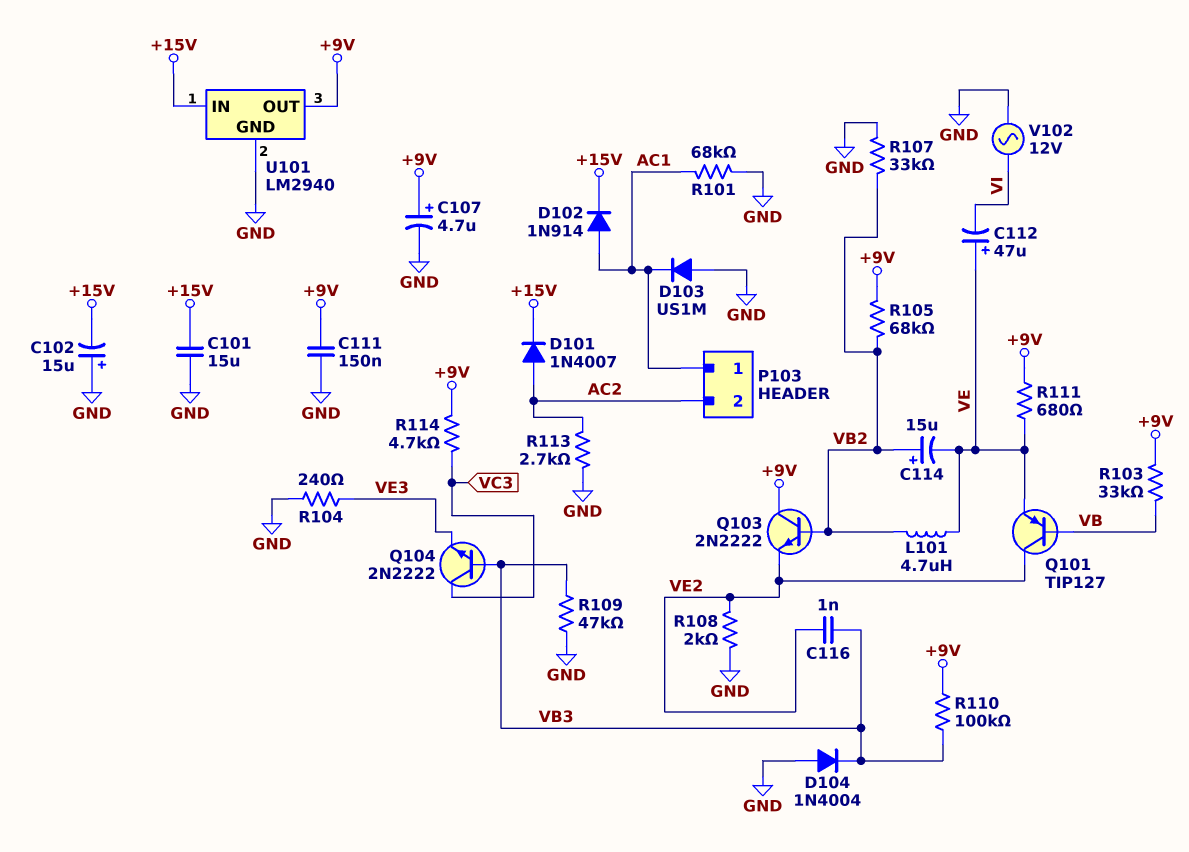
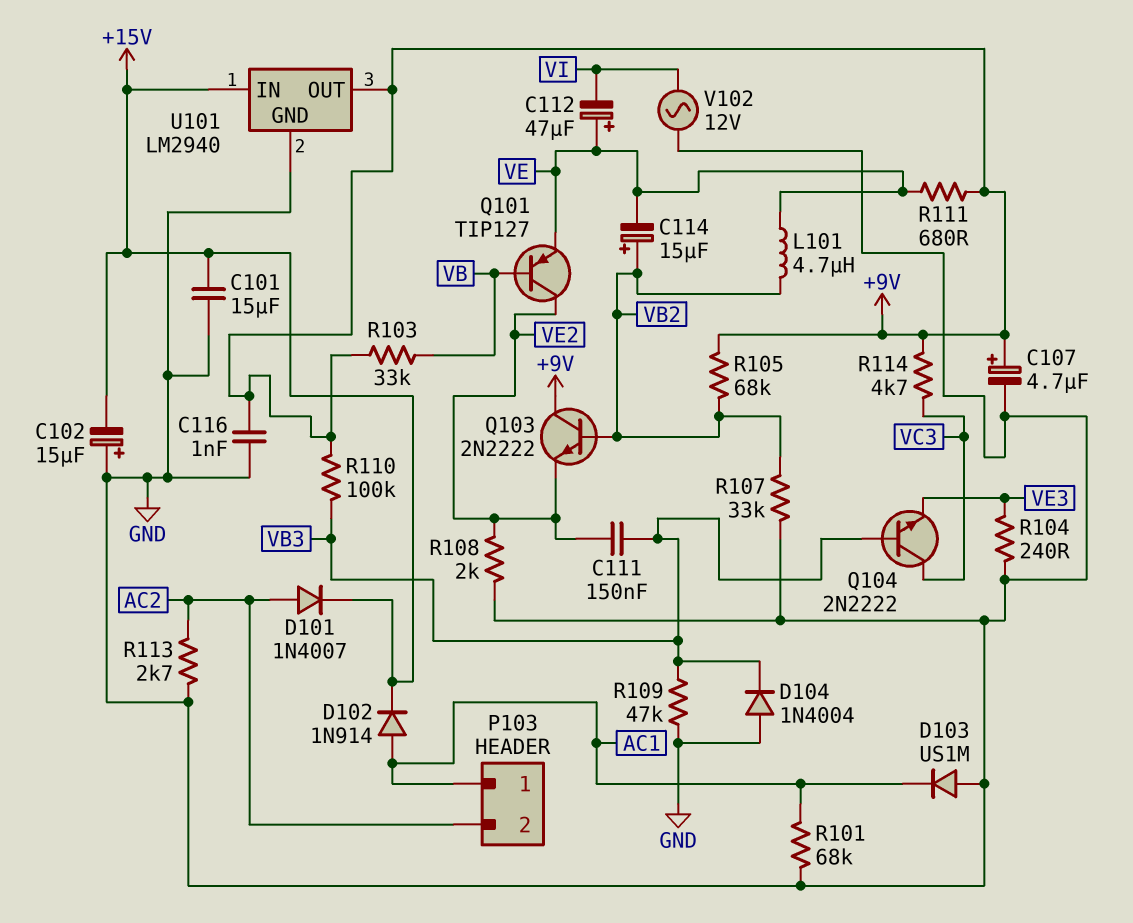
C111: 150nF (+9V, GND) -> 150nF (VB3, VE2)
C116: 1nF (VB3, VE2) -> 1nF (+9V, GND)

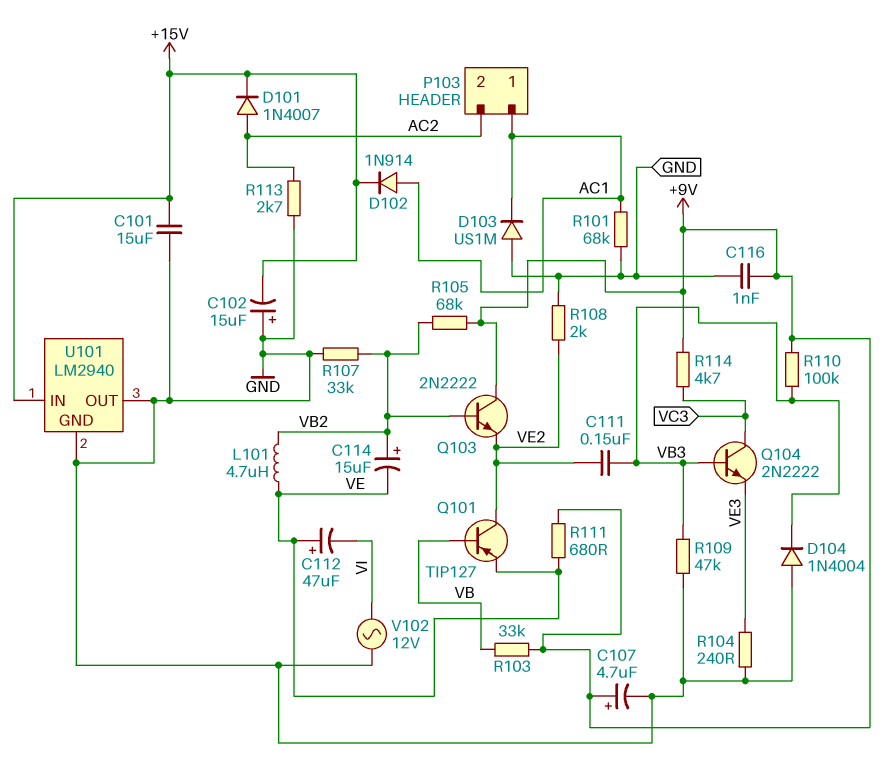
U101 pin OUT: +9V -> GND

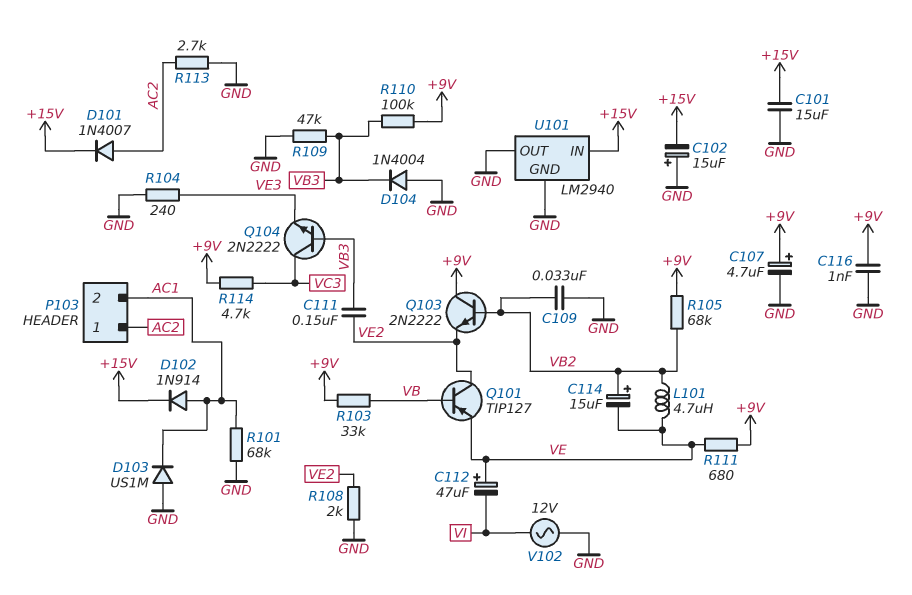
C109: none -> 33nF (GND, VB2)
P103 pin 1: AC1 -> AC2
P103 pin 2: AC2 -> AC1
R107: 33k (GND, VB2) -> none

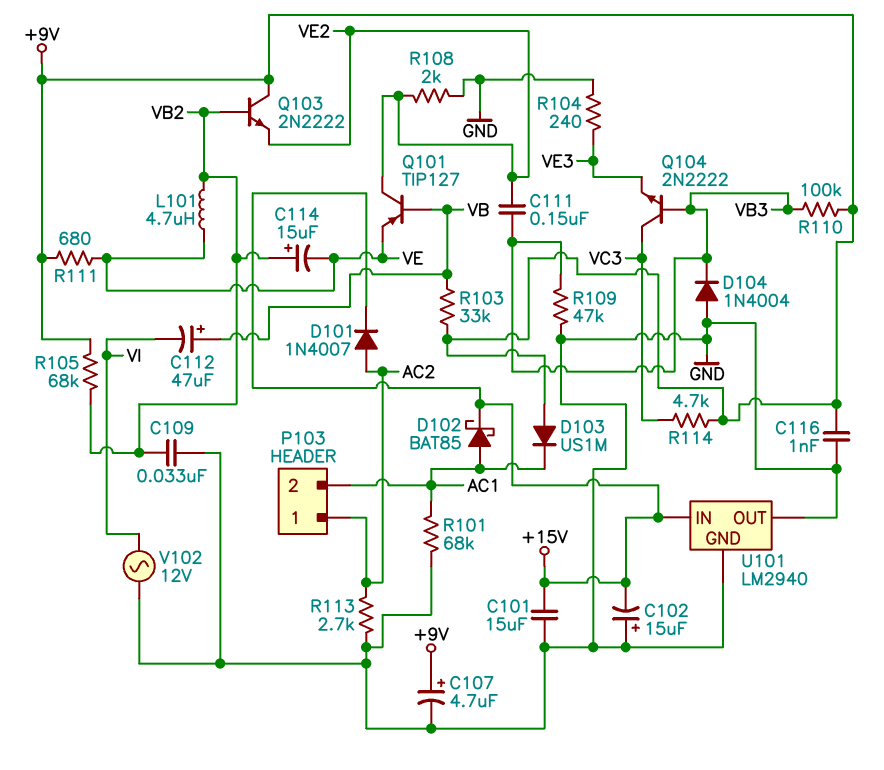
C112: 47uF (plus VE, minus VI) -> 47uF (plus VB, minus VI)
D102: diode 1N914 (A AC1, K +15V) -> schottky BAT85 (A AC1, K +15V)
D103: diode US1M (A GND, K AC1) -> diode US1M (A +9V, K AC1)

